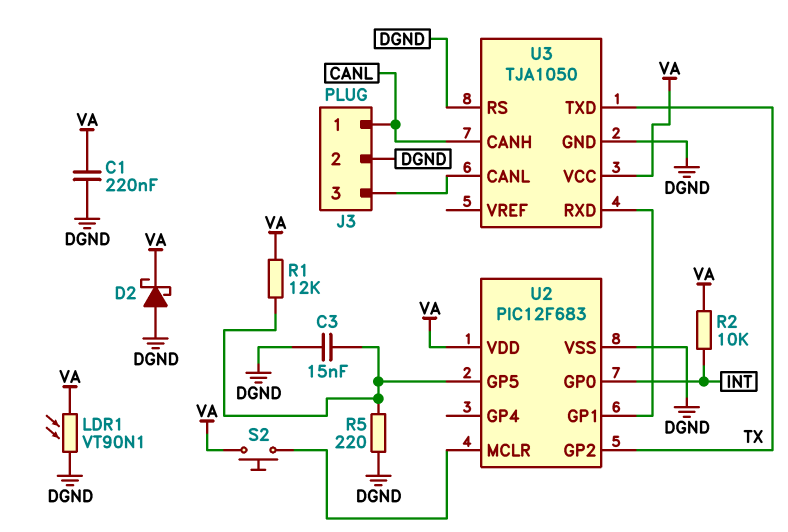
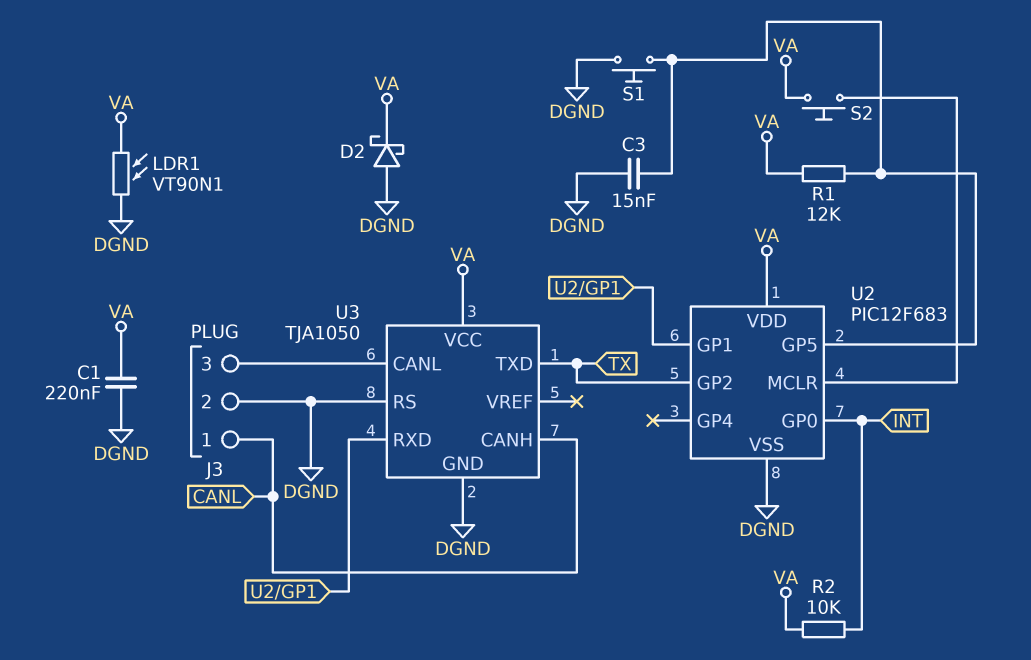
R5: 220 (DGND, U2/GP5) -> none
S1: none -> button (DGND, U2/GP5)

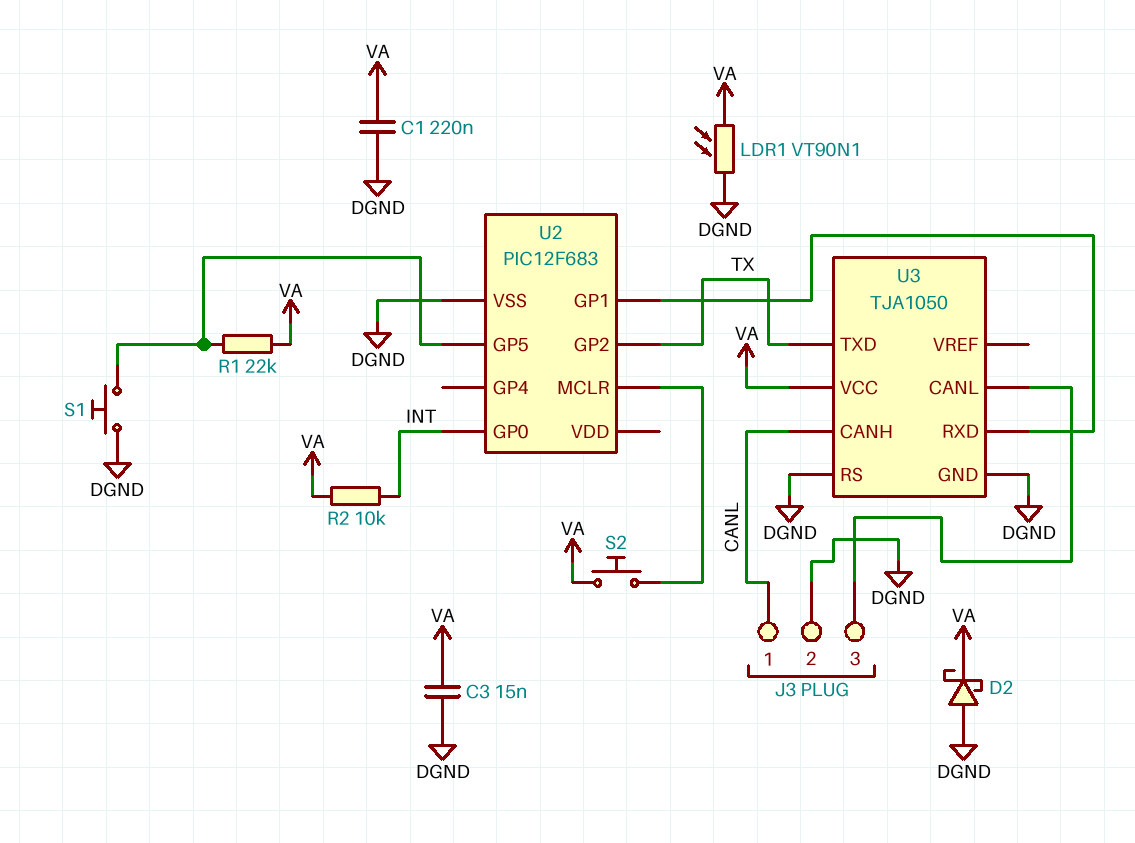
C3: 15nF (DGND, U2/GP5) -> 15nF (DGND, VA)
R1: 12k (U2/GP5, VA) -> 22k (U2/GP5, VA)
U2 pin VDD: VA -> none

